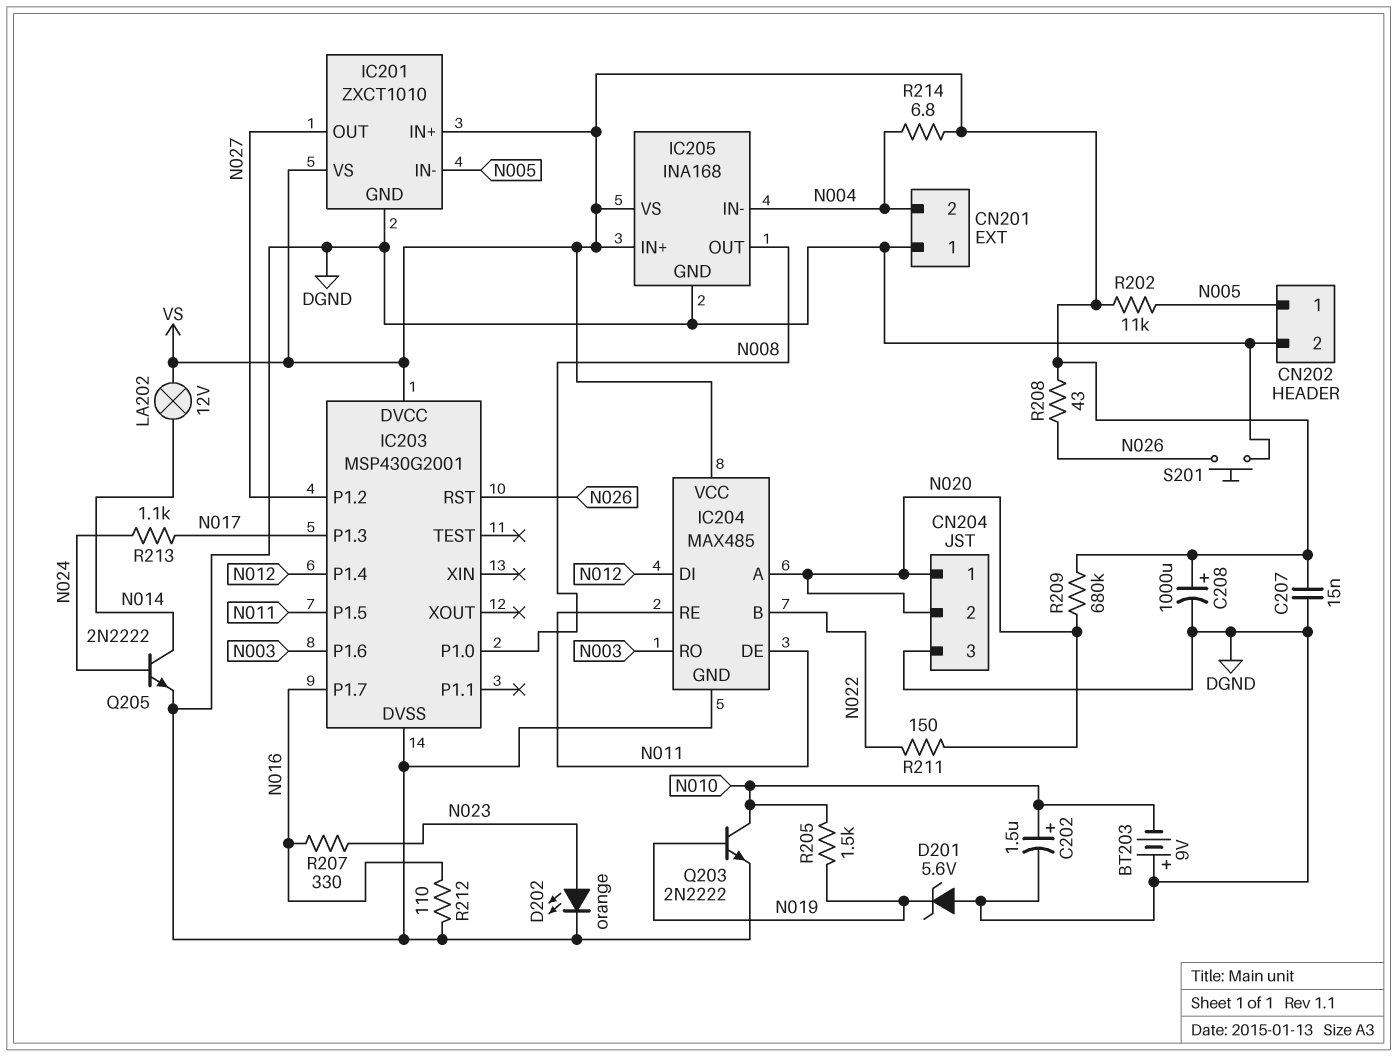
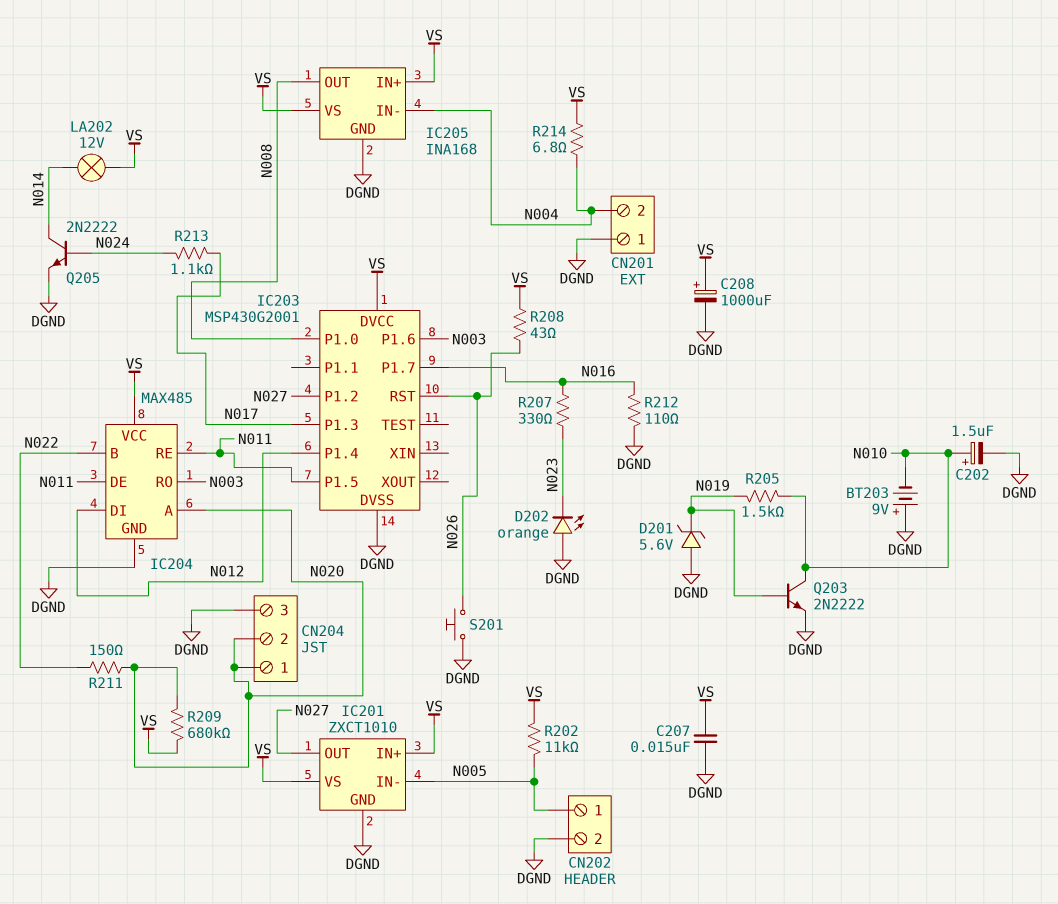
D202: LED orange (A N023, K DGND) -> LED orange (A DGND, K N023)

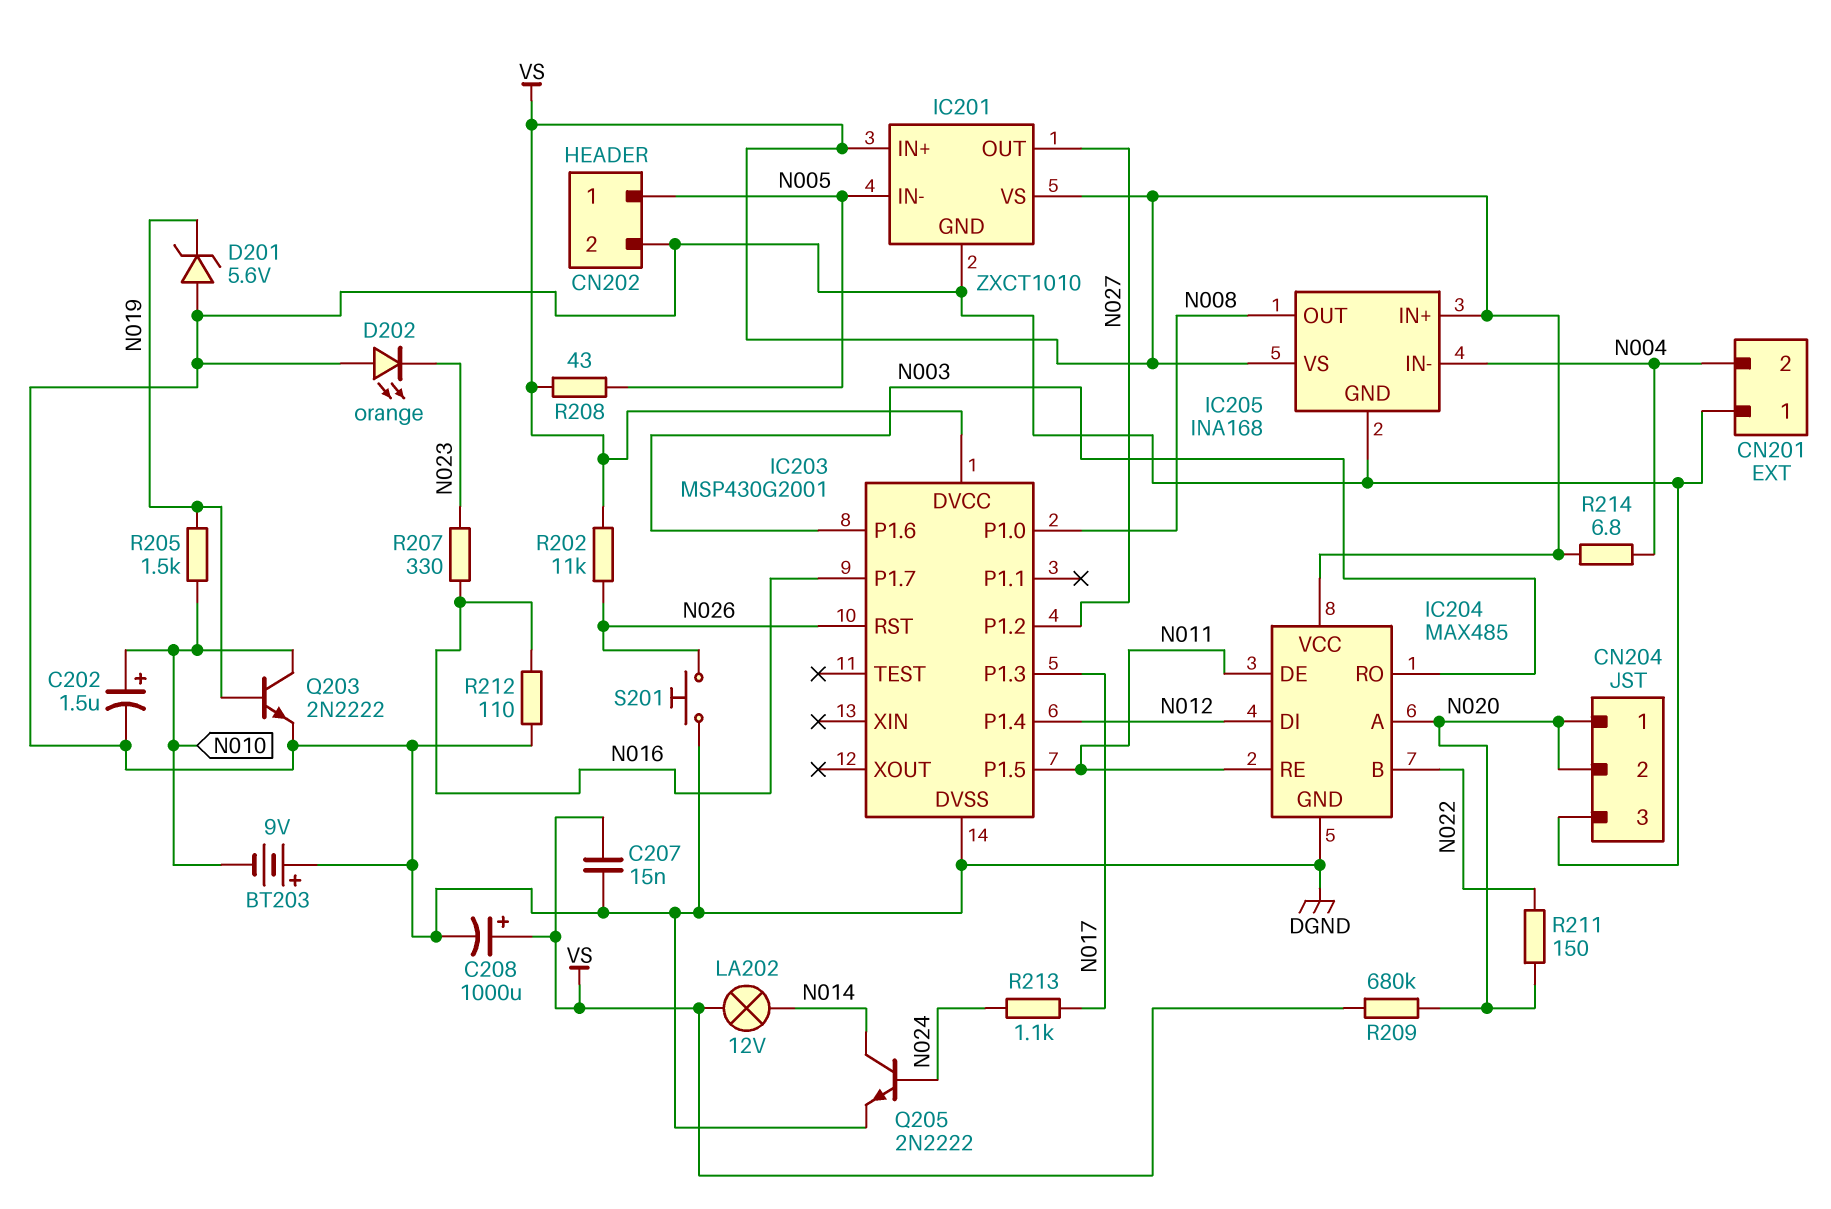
R202: 11k (N005, VS) -> 11k (N026, VS)
R208: 43 (N026, VS) -> 43 (N005, VS)

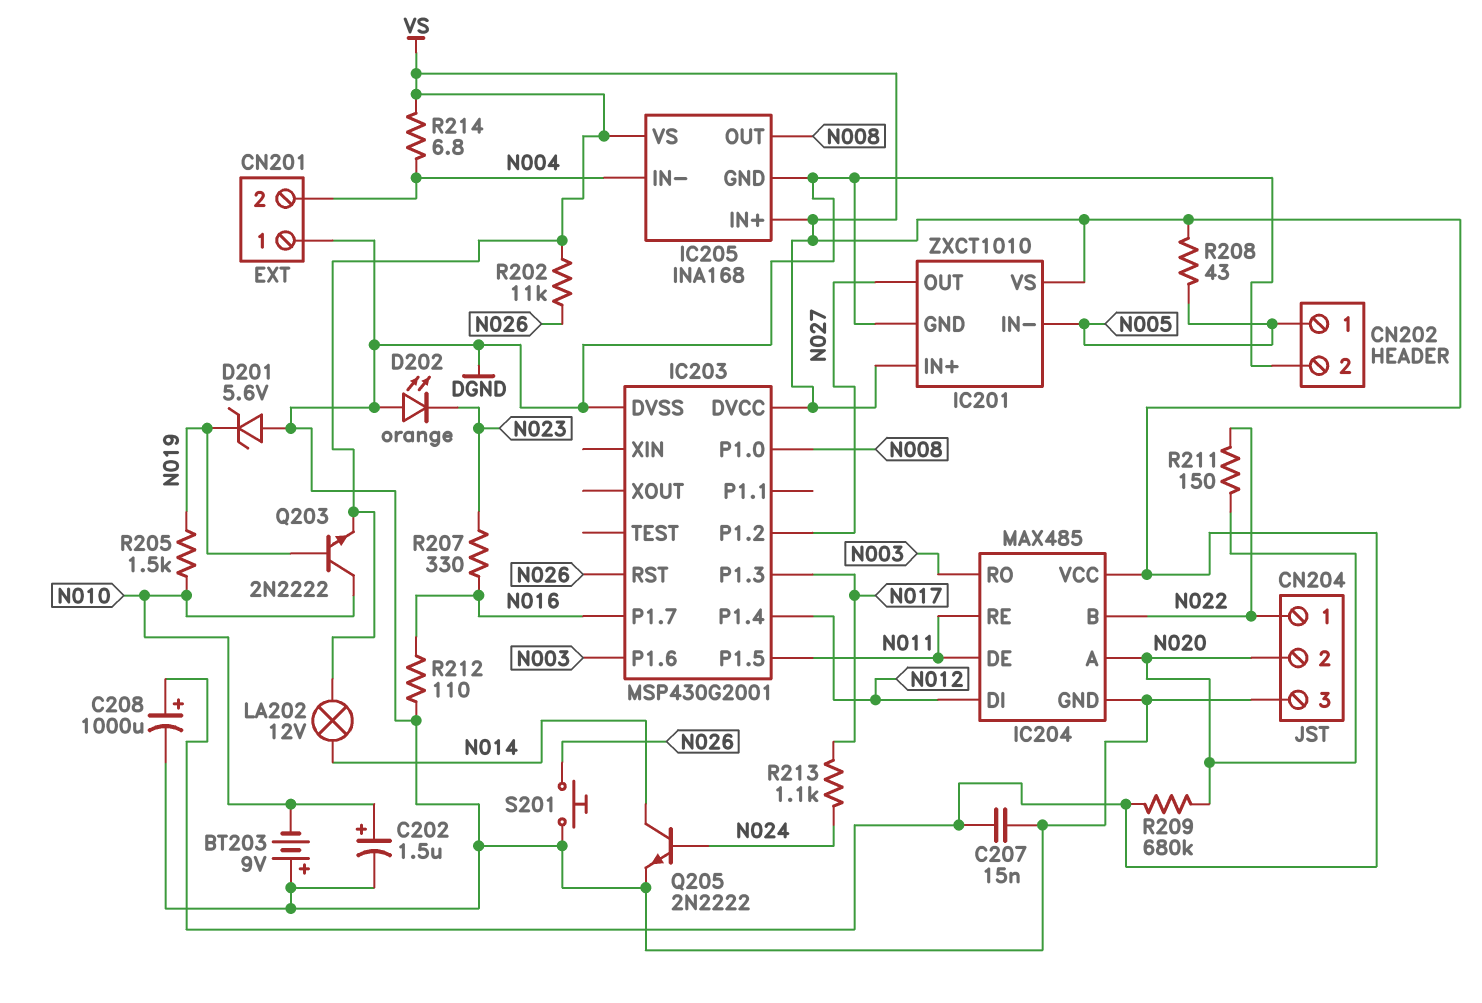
CN204 pin 1: N020 -> N022
Q203: NPN 2N2222 (B N019, C N010, E DGND) -> NPN 2N2222 (B N019, C N010, E VS)

